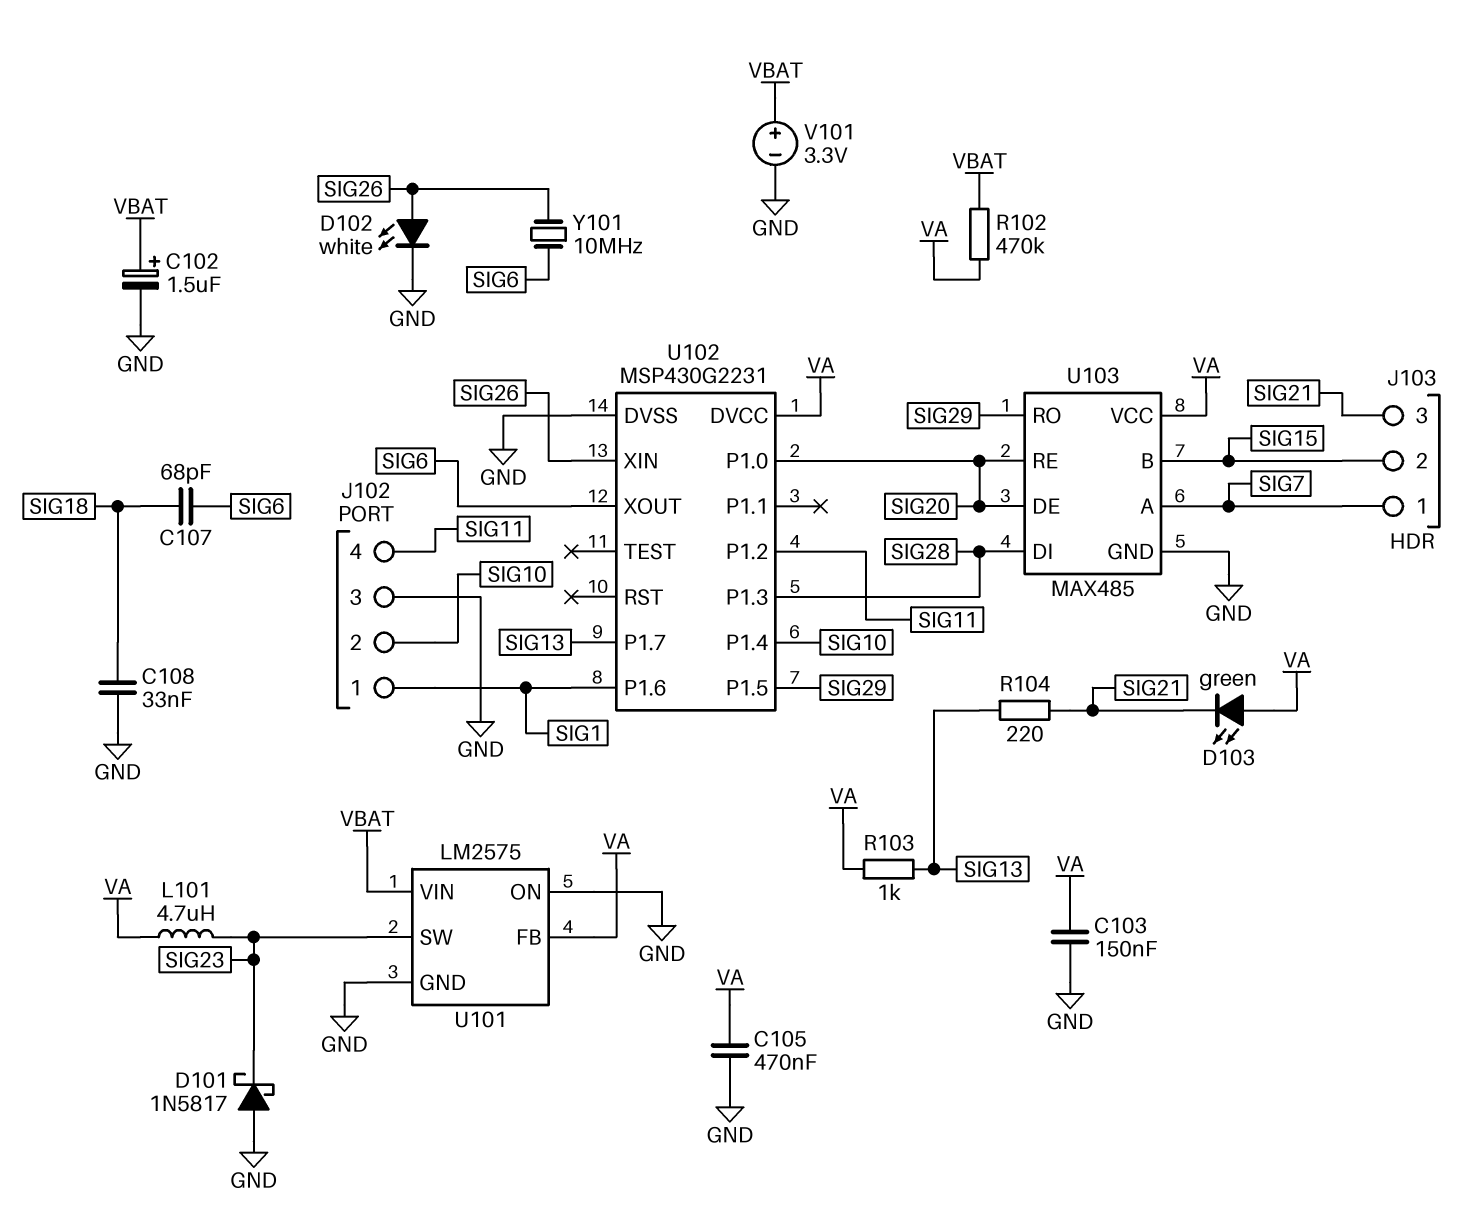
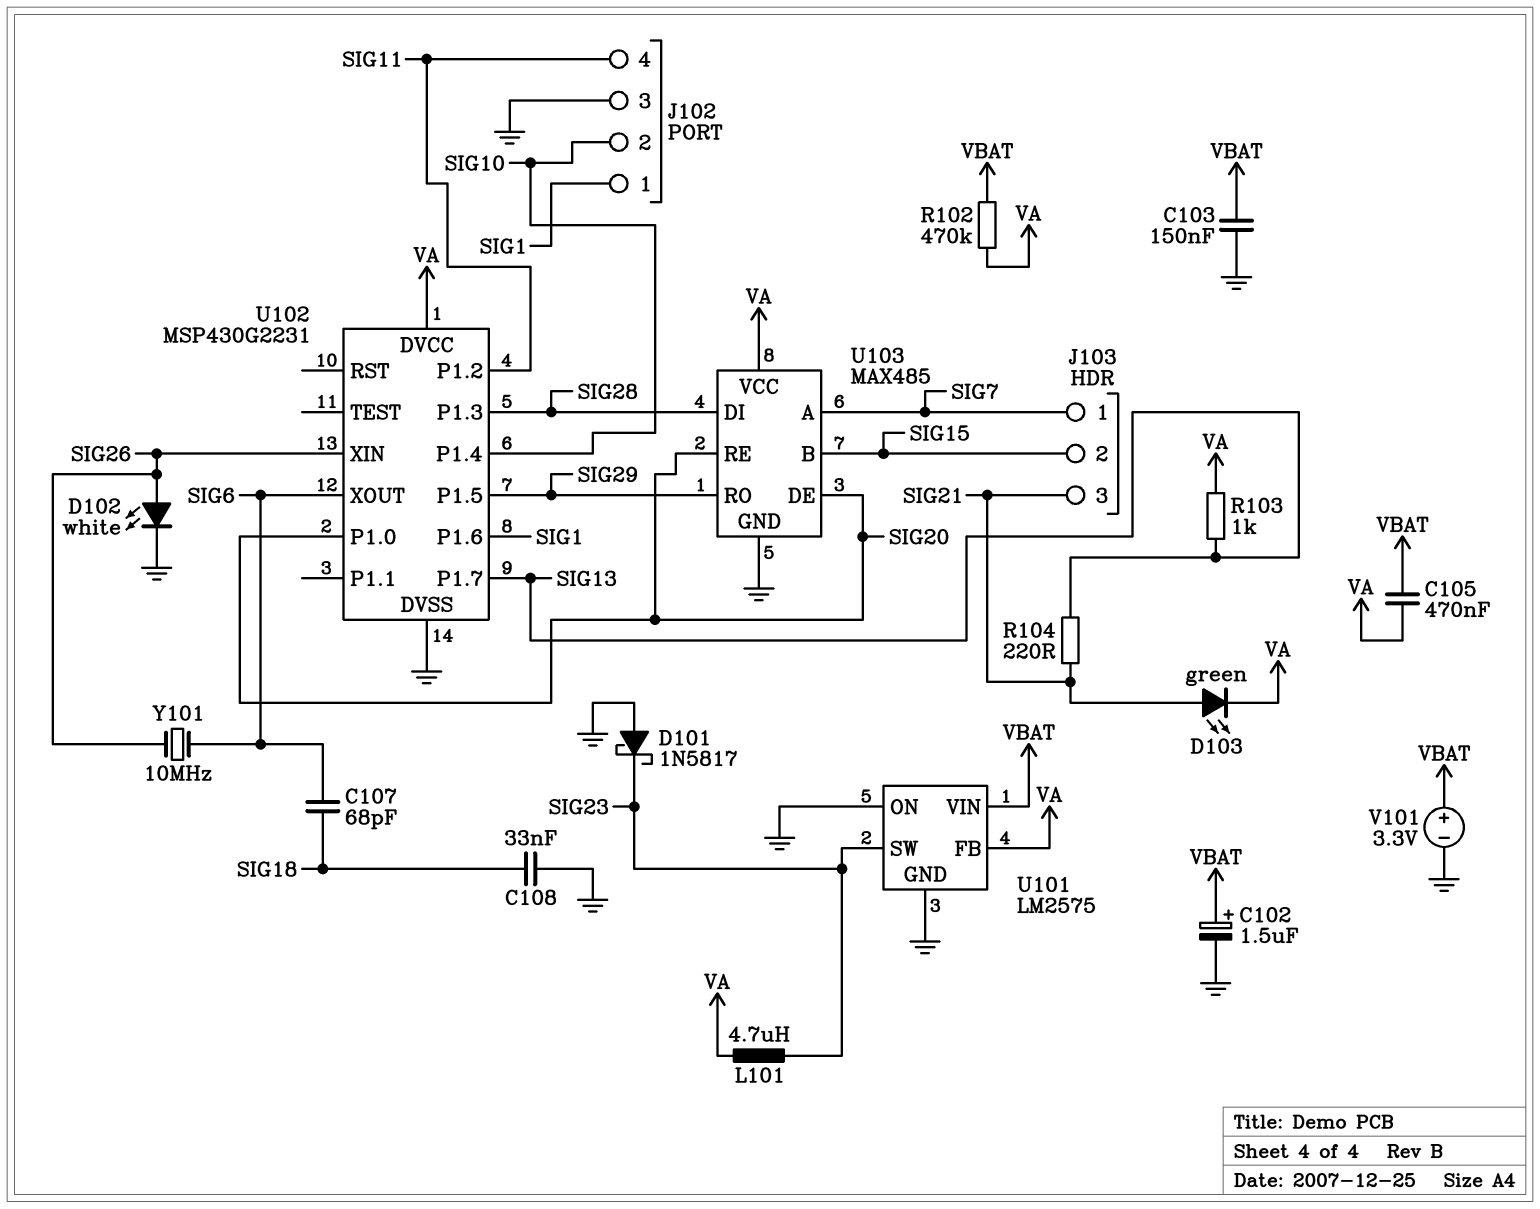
C103: 150nF (GND, VA) -> 150nF (GND, VBAT)
C105: 470nF (GND, VA) -> 470nF (VA, VBAT)
D103: LED green (A VA, K SIG21) -> LED green (A SIG21, K VA)

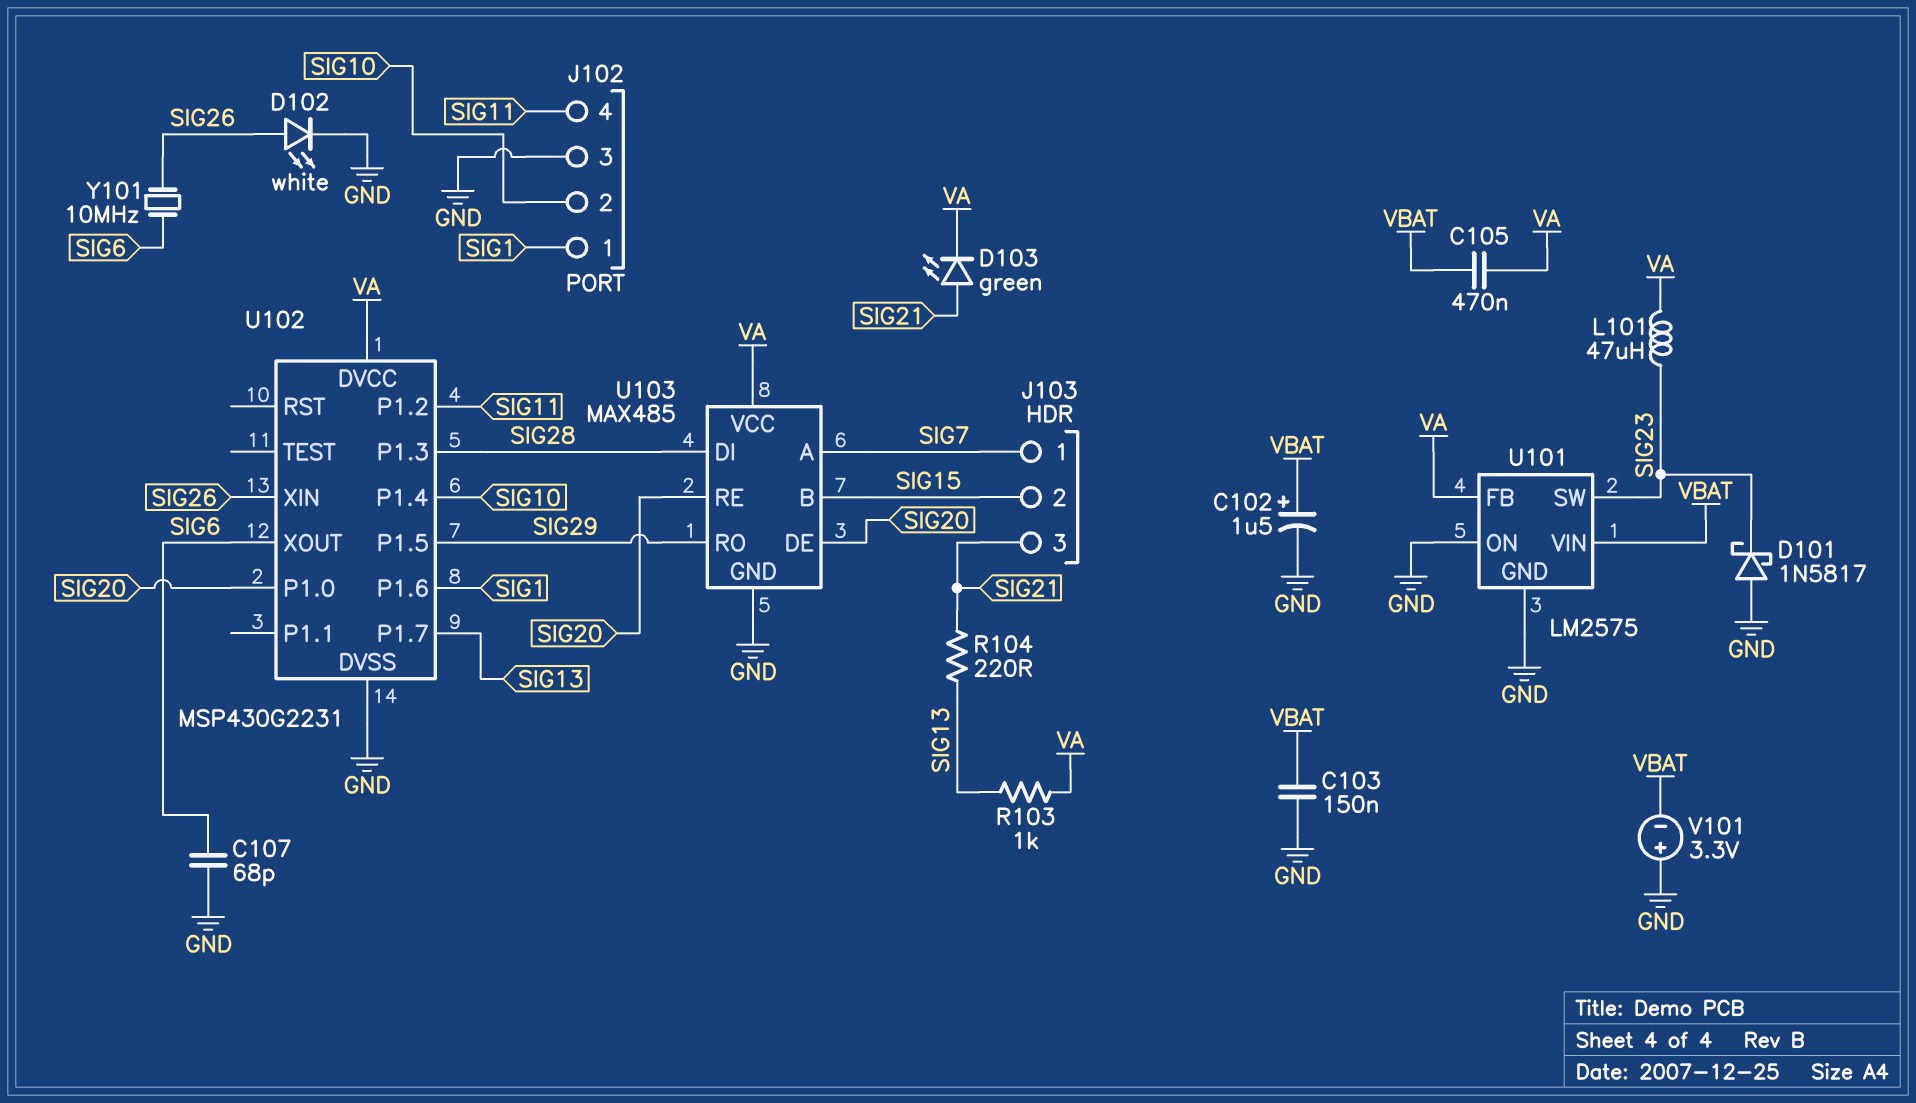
C107: 68pF (SIG6, SIG18) -> 68pF (GND, SIG6)
C108: 33nF (GND, SIG18) -> none
L101: 4.7uH (SIG23, VA) -> 47uH (SIG23, VA)
R102: 470k (VA, VBAT) -> none
V101: 3.3V (plus VBAT, minus GND) -> 3.3V (plus GND, minus VBAT)

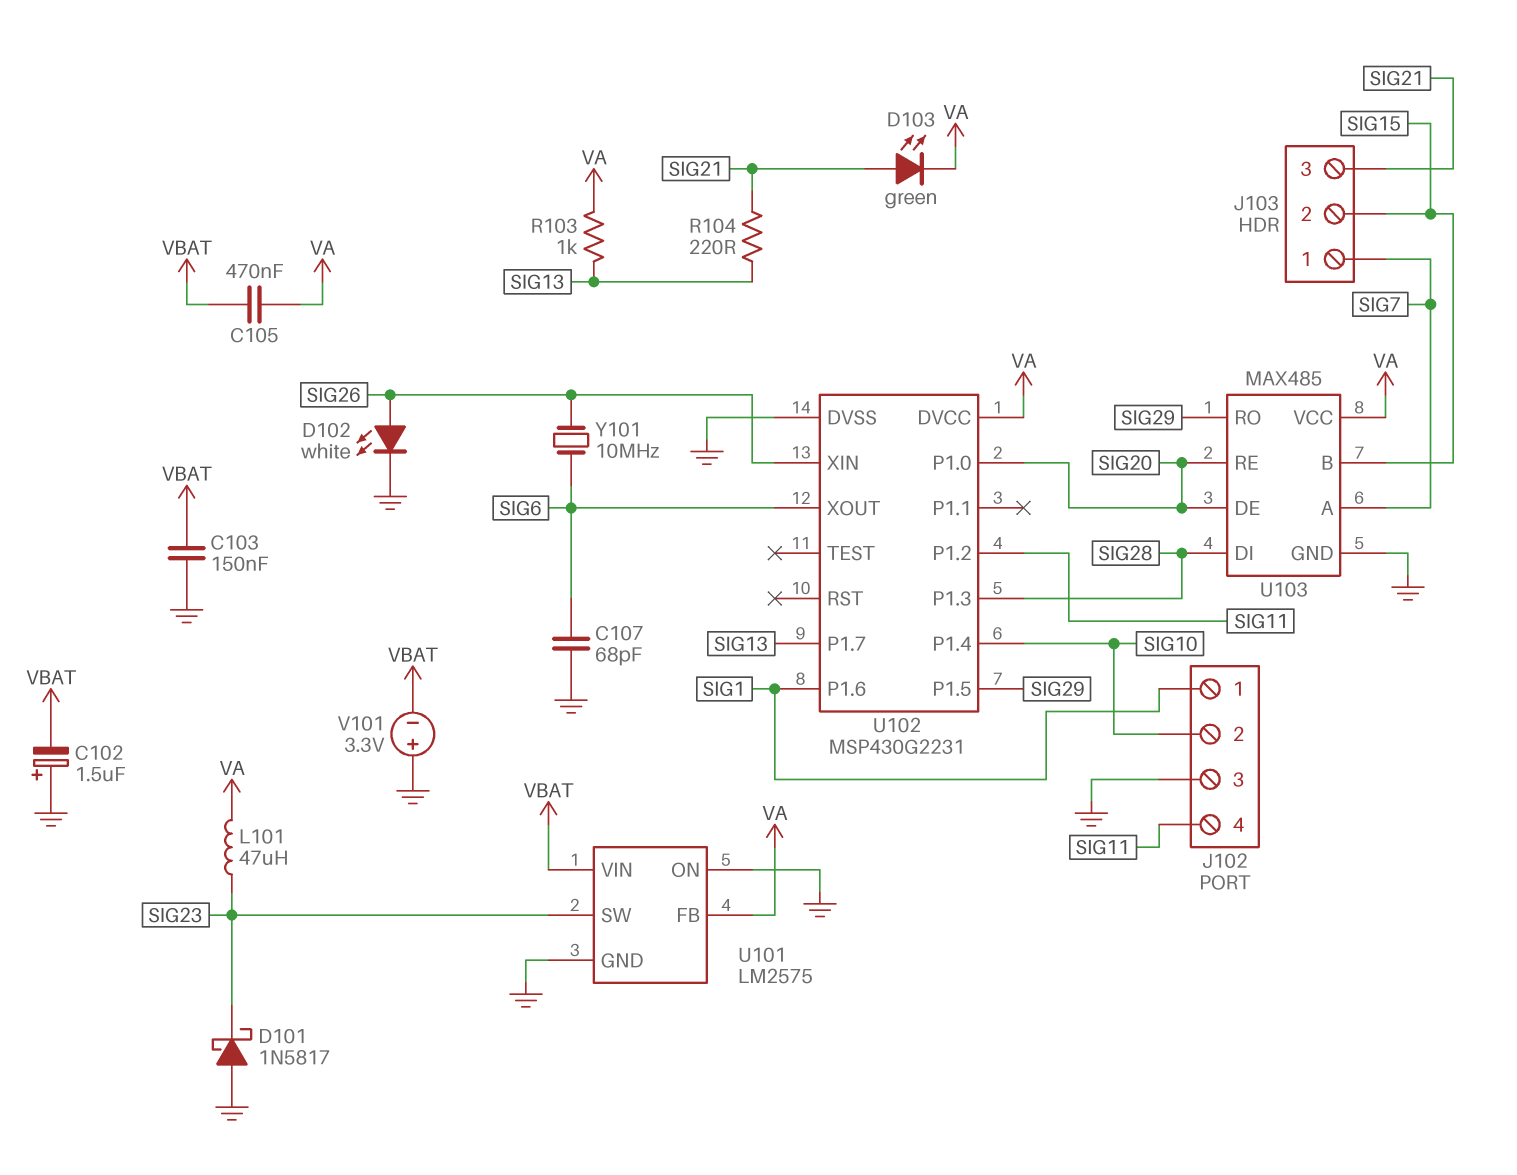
C102: 1.5uF (plus VBAT, minus GND) -> 1.5uF (plus GND, minus VBAT)

